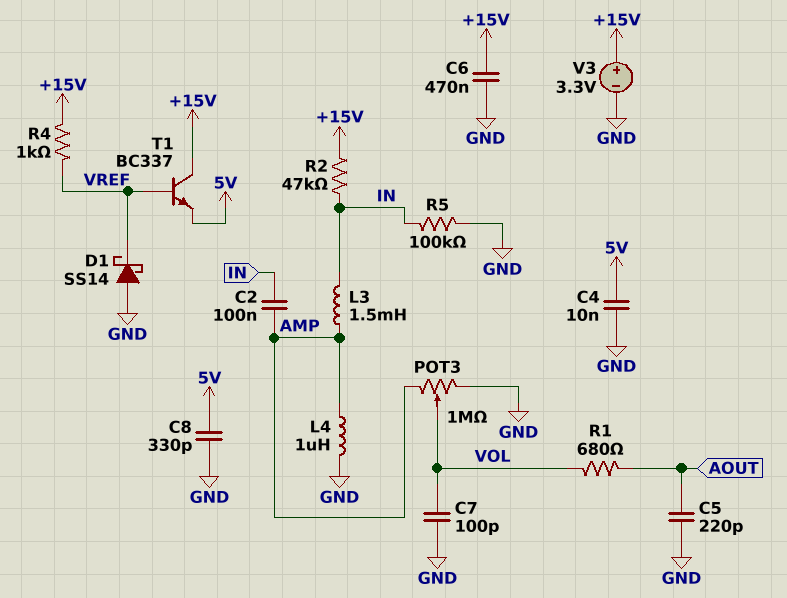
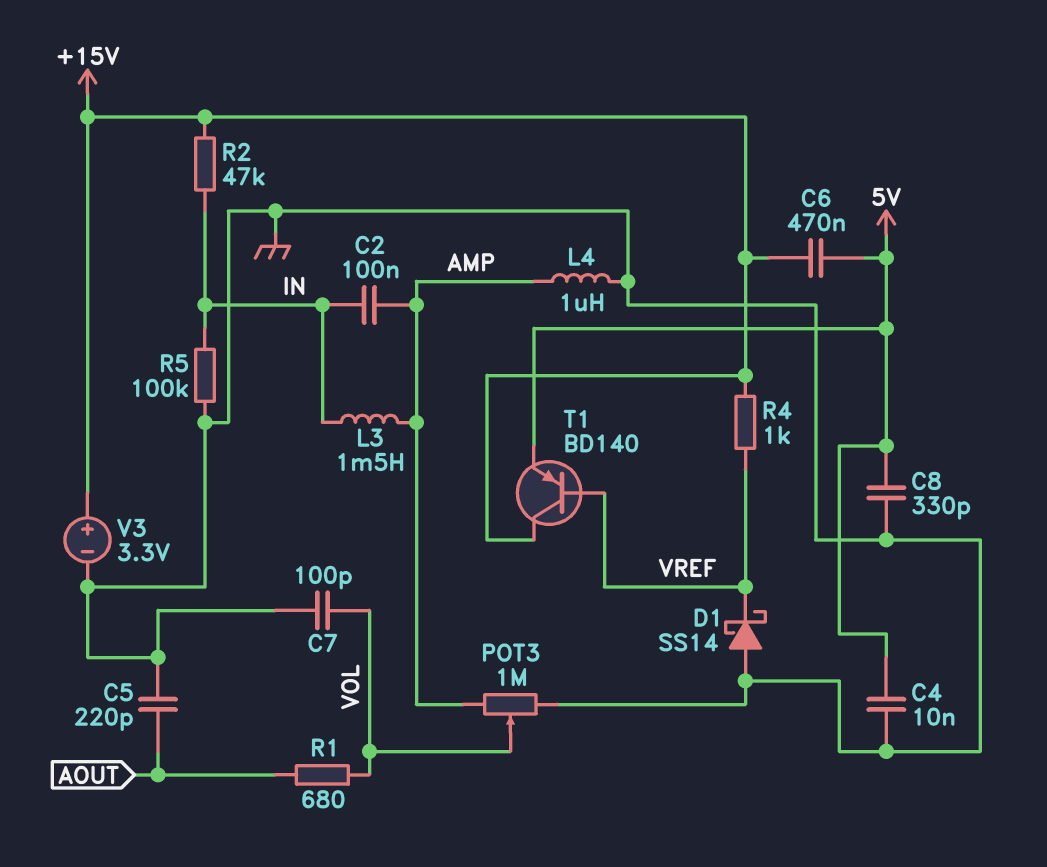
C6: 470nF (+15V, GND) -> 470nF (+15V, 5V)
T1: NPN BC337 (B VREF, C +15V, E 5V) -> PNP BD140 (B VREF, C +15V, E 5V)

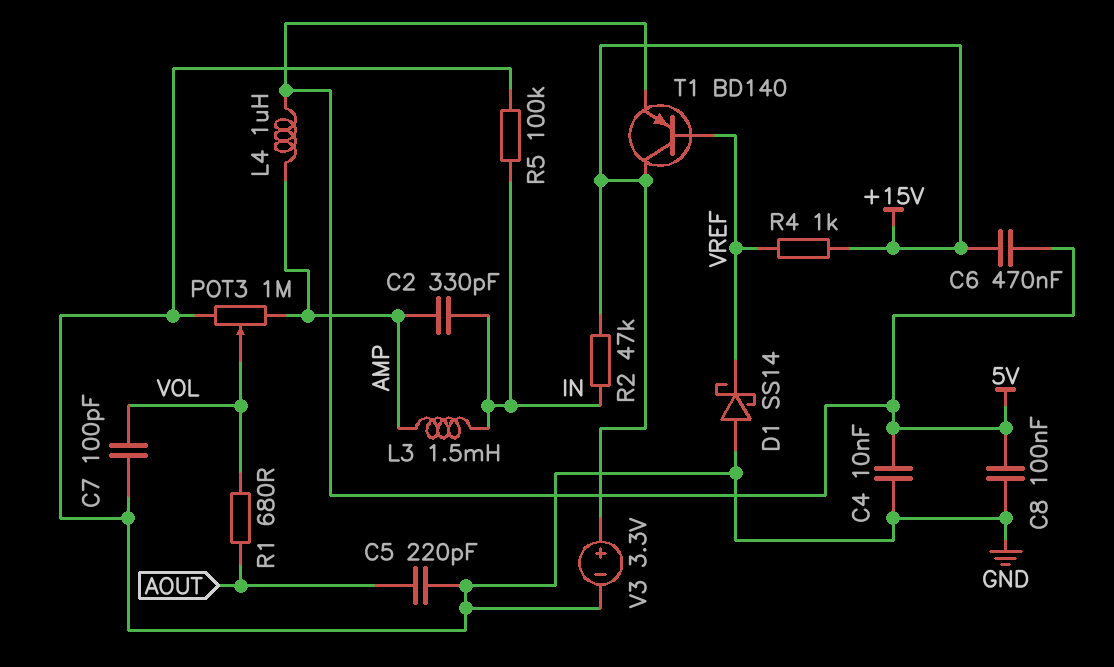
C2: 100nF (AMP, IN) -> 330pF (AMP, IN)
C8: 330pF (5V, GND) -> 100nF (5V, GND)
L4: 1uH (AMP, GND) -> 1uH (5V, AMP)

